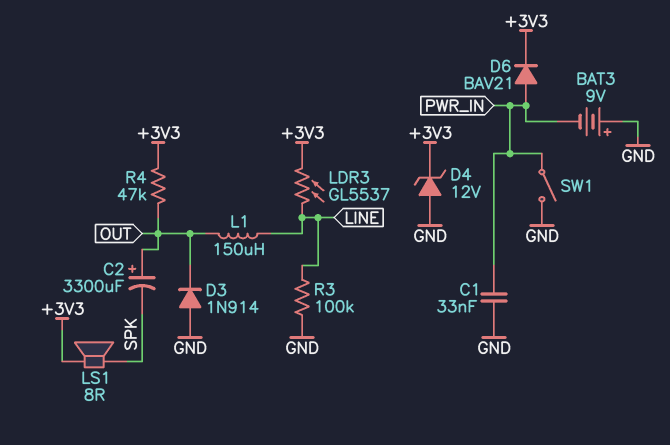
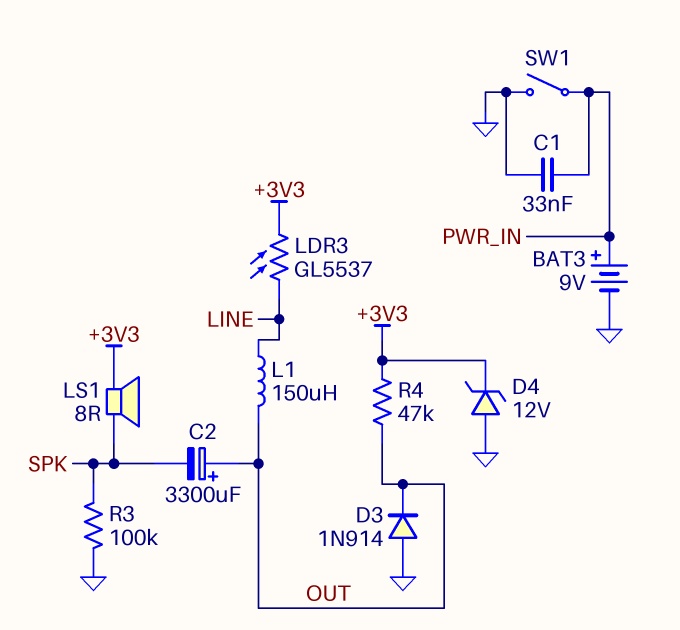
BAT3: 9V (plus GND, minus PWR_IN) -> 9V (plus PWR_IN, minus GND)
D6: diode BAV21 (A PWR_IN, K +3V3) -> none
R3: 100k (GND, LINE) -> 100k (GND, SPK)

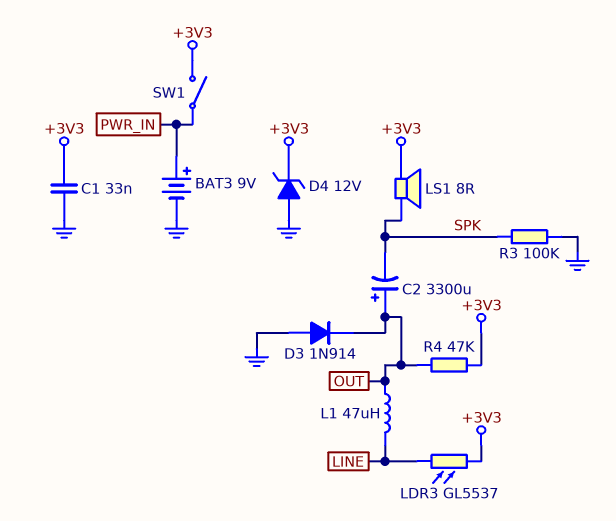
C1: 33nF (GND, PWR_IN) -> 33nF (+3V3, GND)
L1: 150uH (LINE, OUT) -> 47uH (LINE, OUT)
SW1: switch (GND, PWR_IN) -> switch (+3V3, PWR_IN)

